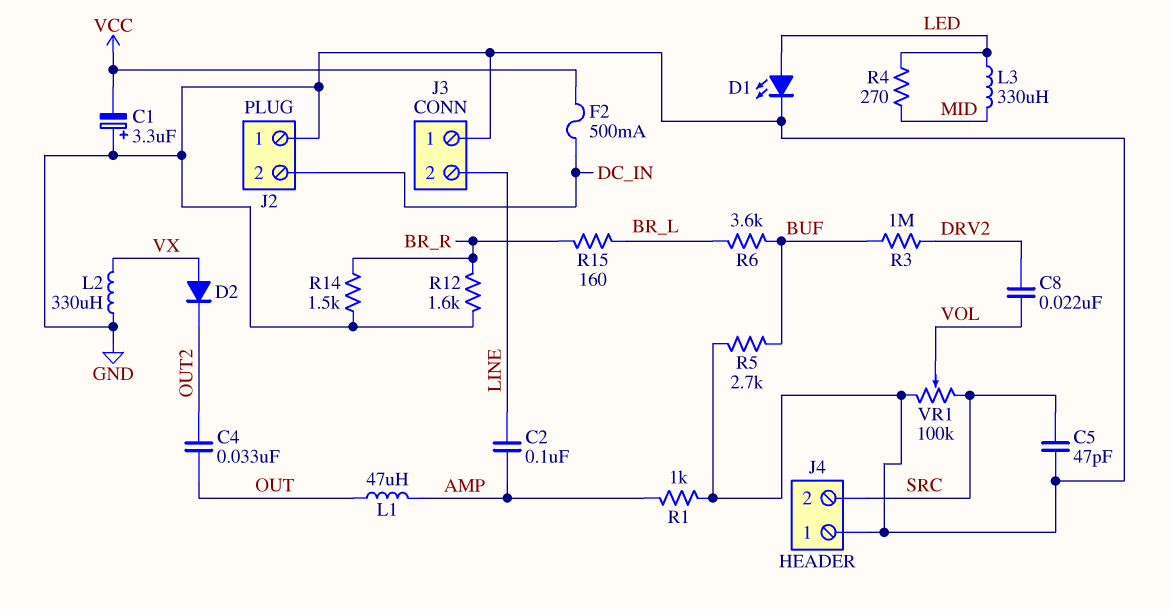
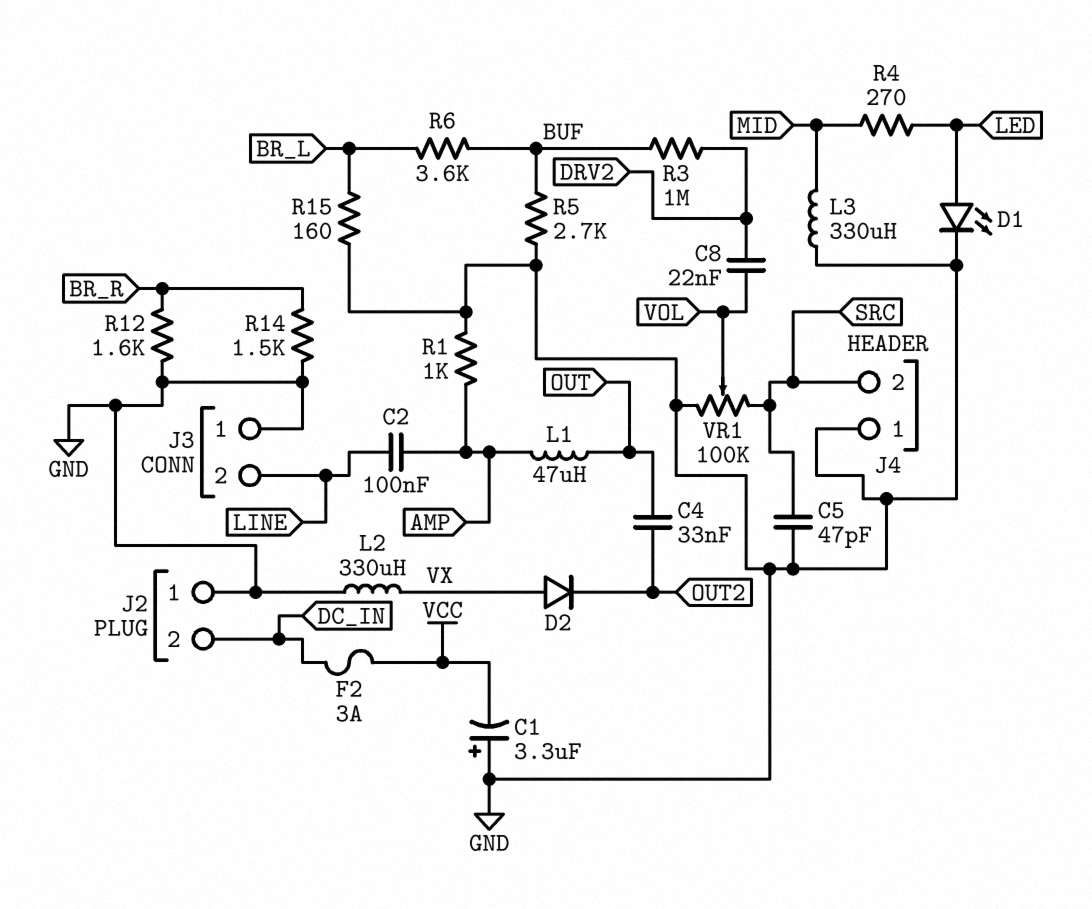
F2: 500mA (DC_IN, VCC) -> 3A (DC_IN, VCC)
L3: 330uH (LED, MID) -> 330uH (GND, MID)
R15: 160 (BR_L, BR_R) -> 160 (BR_L, GND)

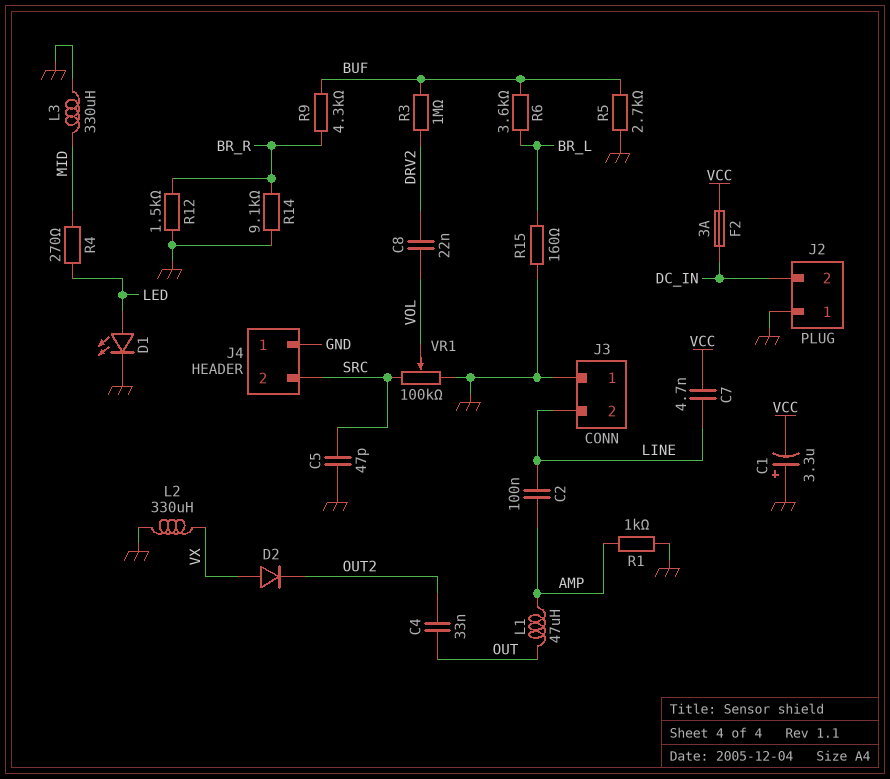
C7: none -> 4.7nF (LINE, VCC)
R9: none -> 4.3k (BR_R, BUF)
R12: 1.6k (BR_R, GND) -> 1.5k (BR_R, GND)
R14: 1.5k (BR_R, GND) -> 9.1k (BR_R, GND)

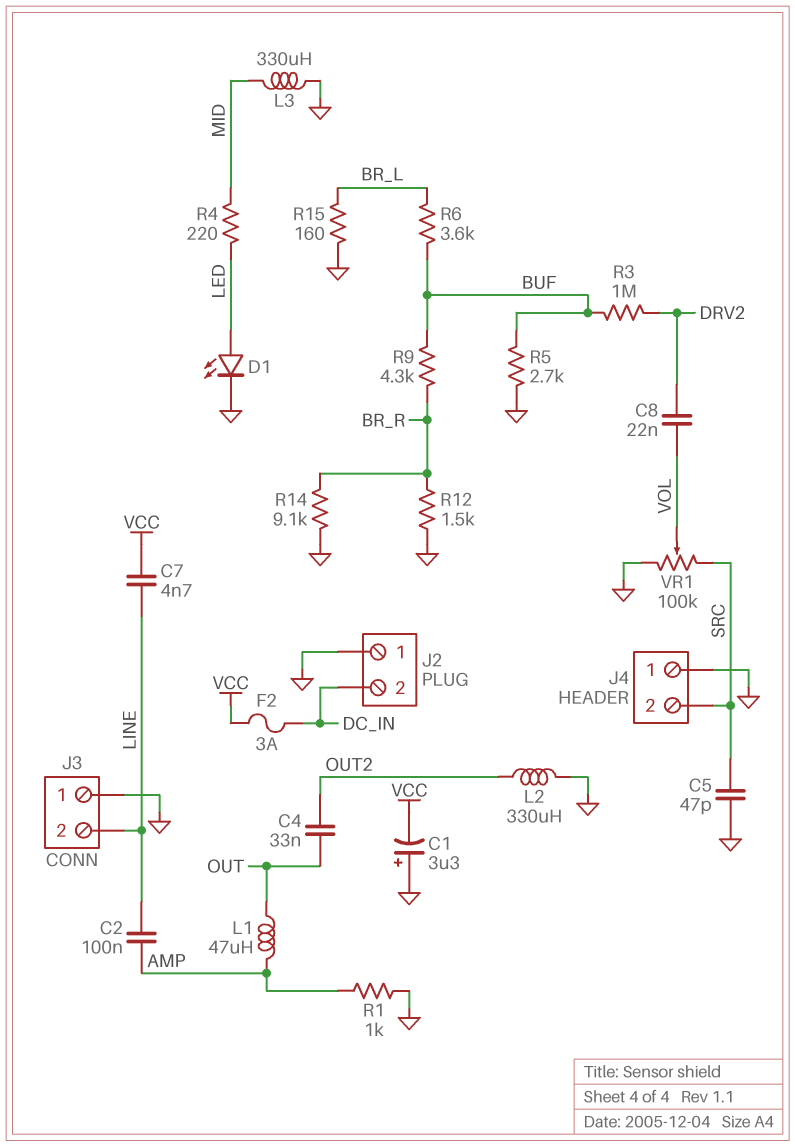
D2: diode (A VX, K OUT2) -> none
L2: 330uH (GND, VX) -> 330uH (GND, OUT2)
R4: 270 (LED, MID) -> 220 (LED, MID)

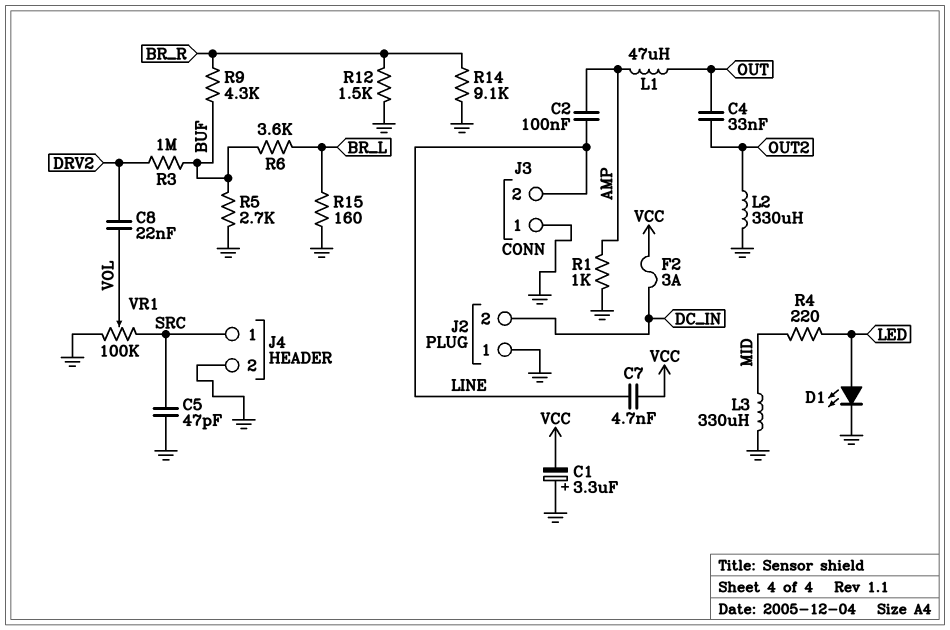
J4 pin 1: GND -> SRC
J4 pin 2: SRC -> GND

